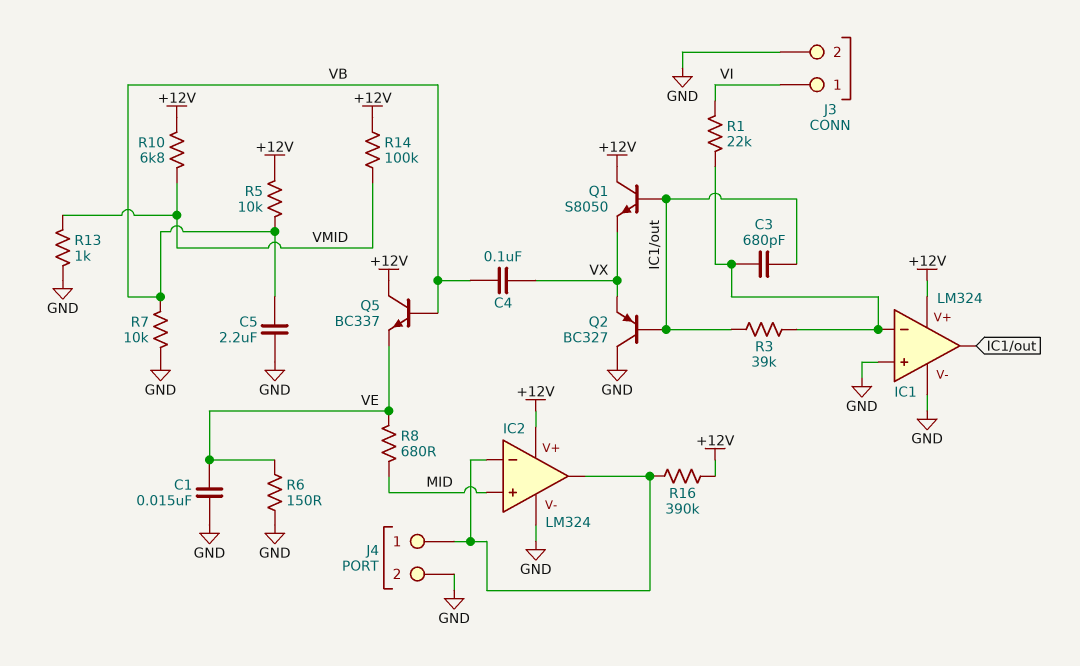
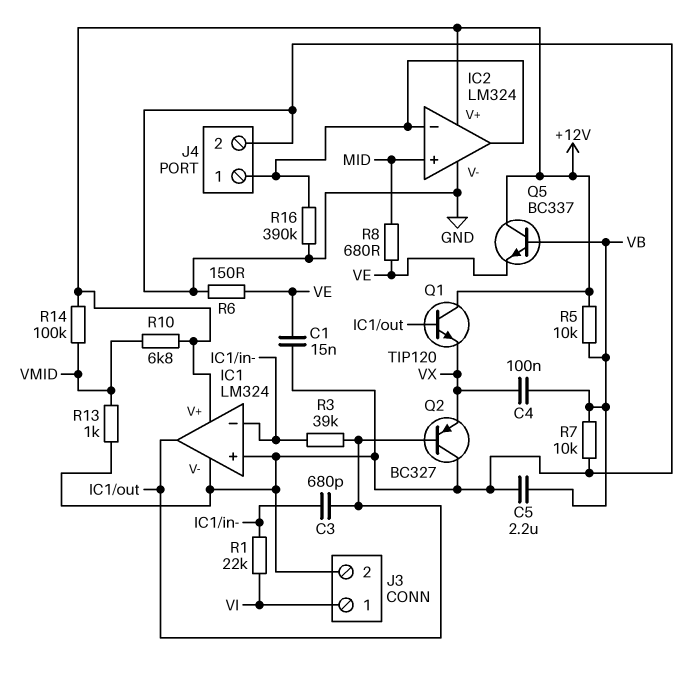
Q1: NPN S8050 (B IC1/out, C +12V, E VX) -> NPN TIP120 (B IC1/out, C +12V, E VX)
R16: 390k (+12V, IC2/in-) -> 390k (GND, IC2/in-)

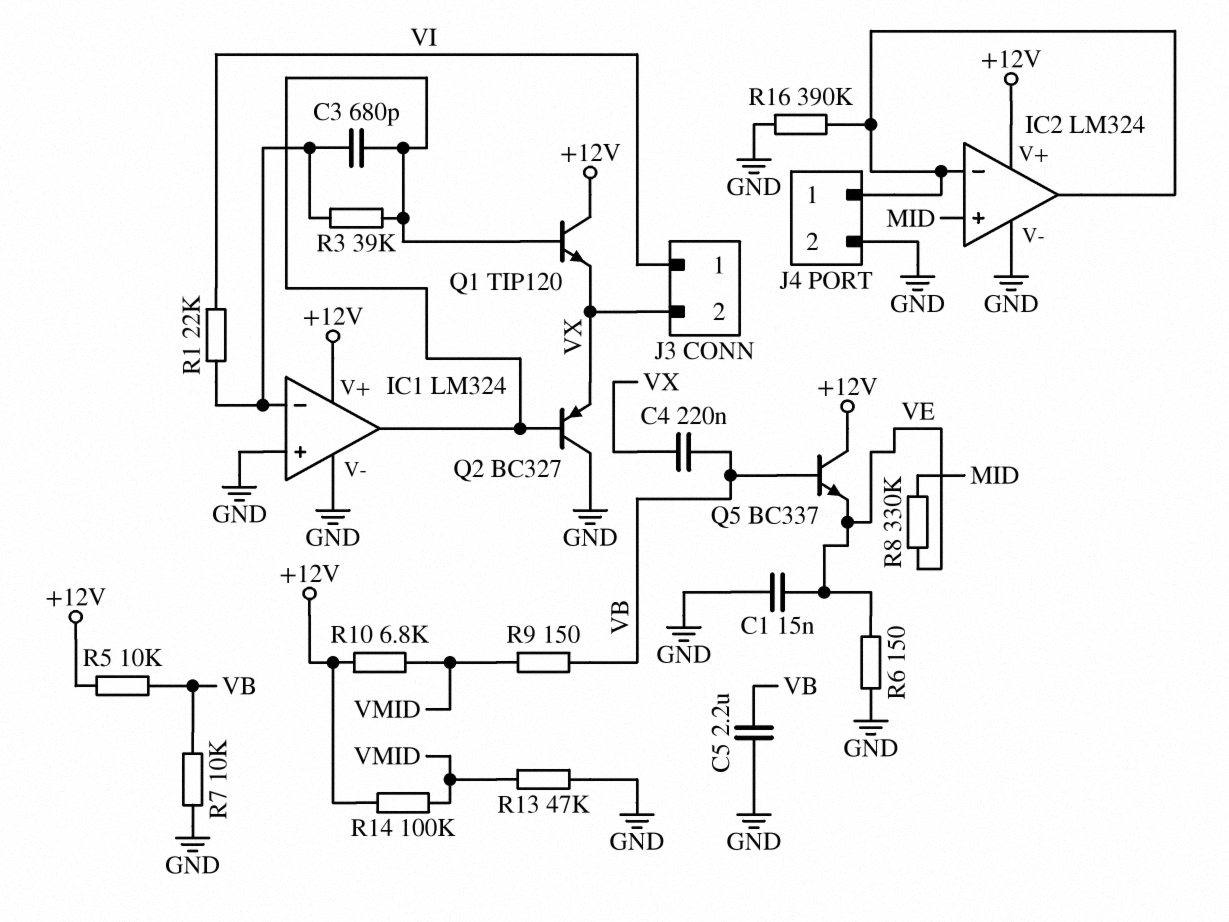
C4: 100nF (VB, VX) -> 220nF (VB, VX)
J3 pin 2: GND -> VX
R8: 680 (MID, VE) -> 330k (MID, VE)
R9: none -> 150 (VB, VMID)
R13: 1k (GND, VMID) -> 47k (GND, VMID)

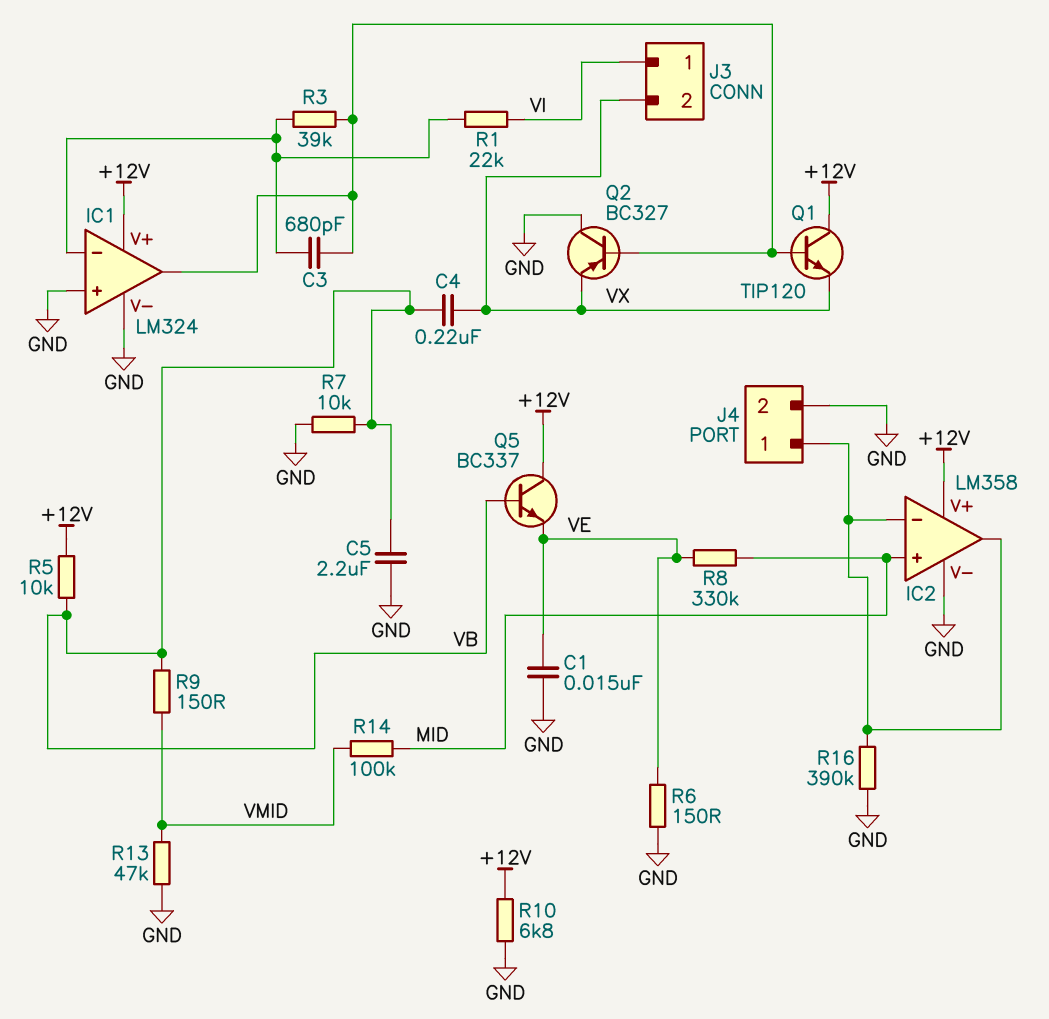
IC2: LM324 -> LM358
R10: 6.8k (+12V, VMID) -> 6.8k (+12V, GND)
R14: 100k (+12V, VMID) -> 100k (MID, VMID)

